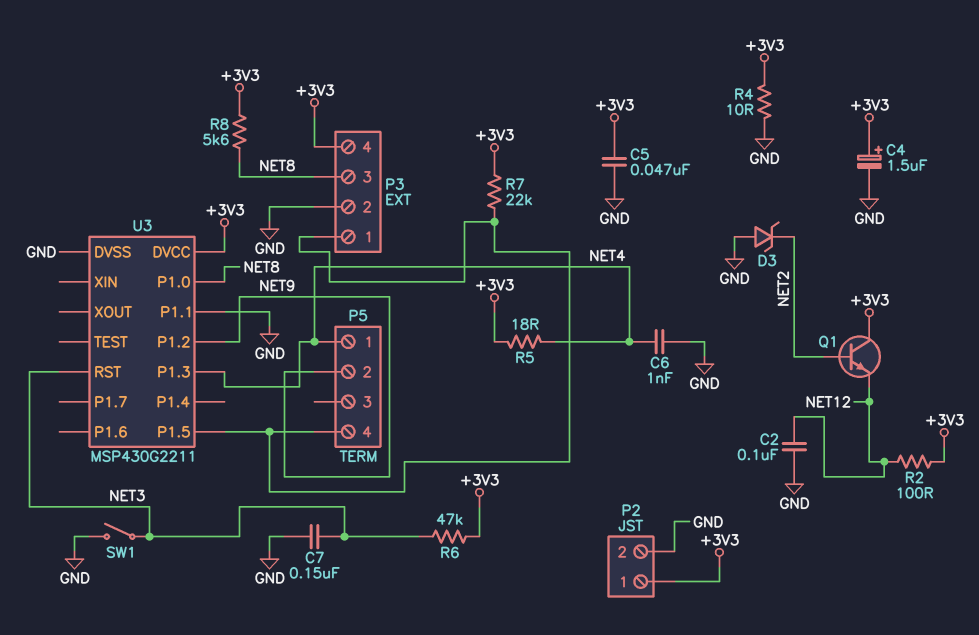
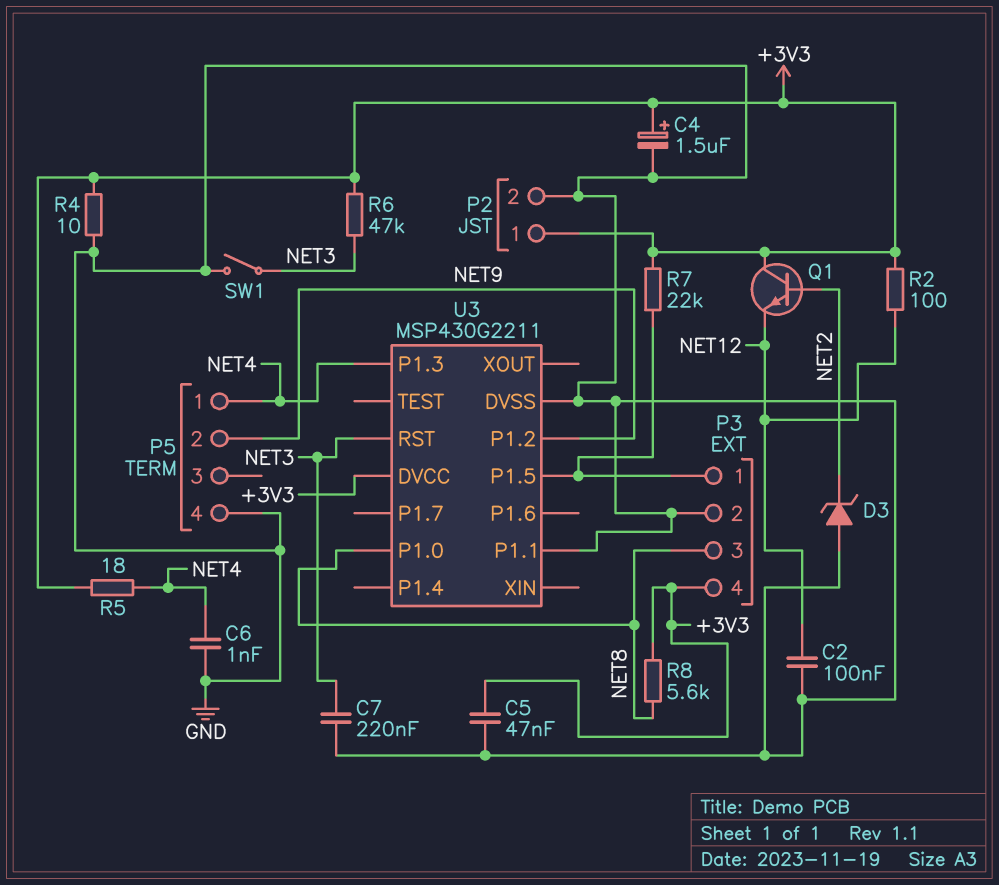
C7: 150nF (GND, NET3) -> 220nF (GND, NET3)
P5 pin 4: P3/1 -> GND

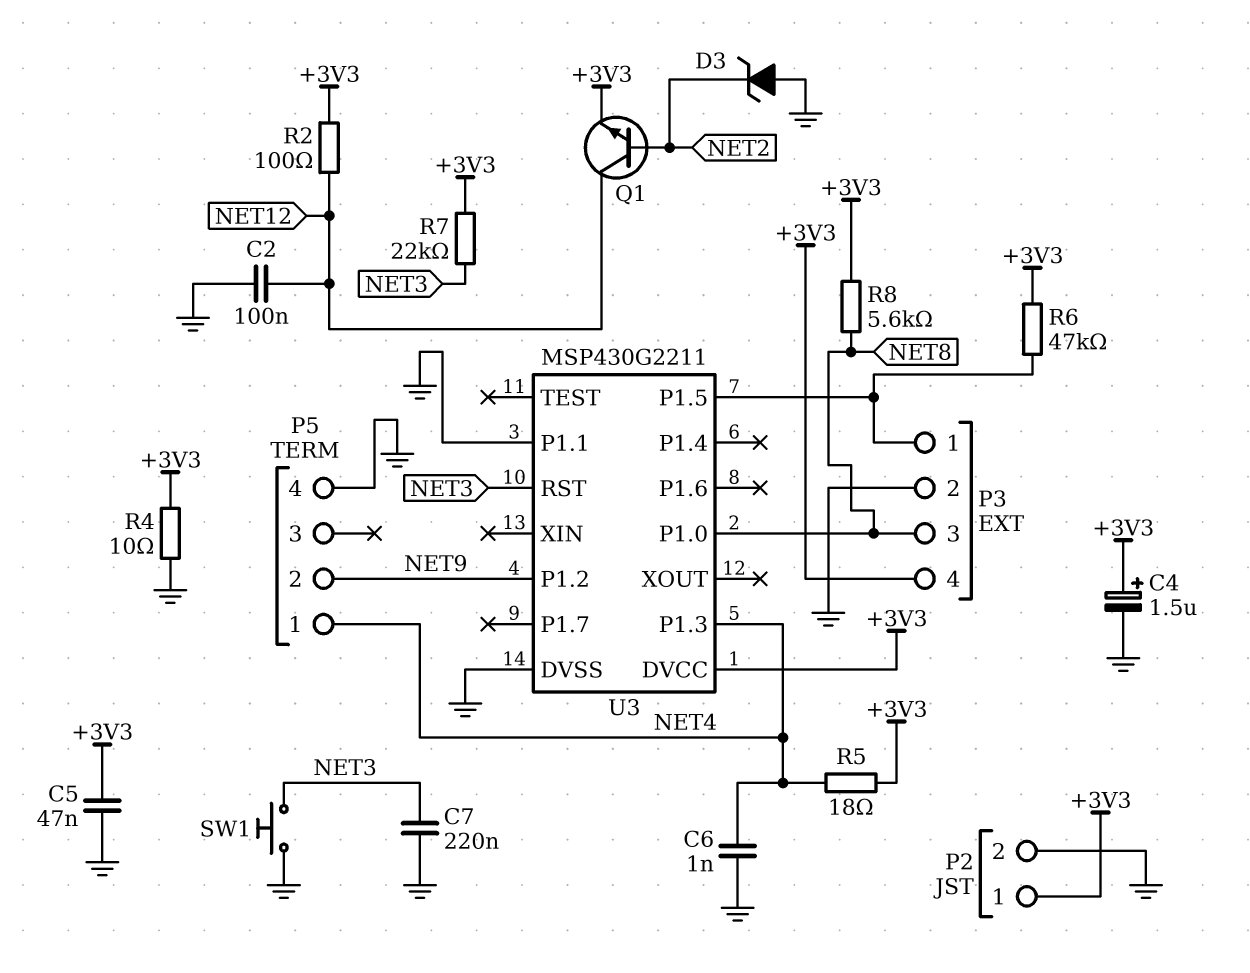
Q1: NPN (B NET2, C +3V3, E NET12) -> NPN (B NET2, C NET12, E +3V3)
R6: 47k (+3V3, NET3) -> 47k (+3V3, P3/1)
R7: 22k (+3V3, P3/1) -> 22k (+3V3, NET3)
SW1: switch (GND, NET3) -> button (GND, NET3)

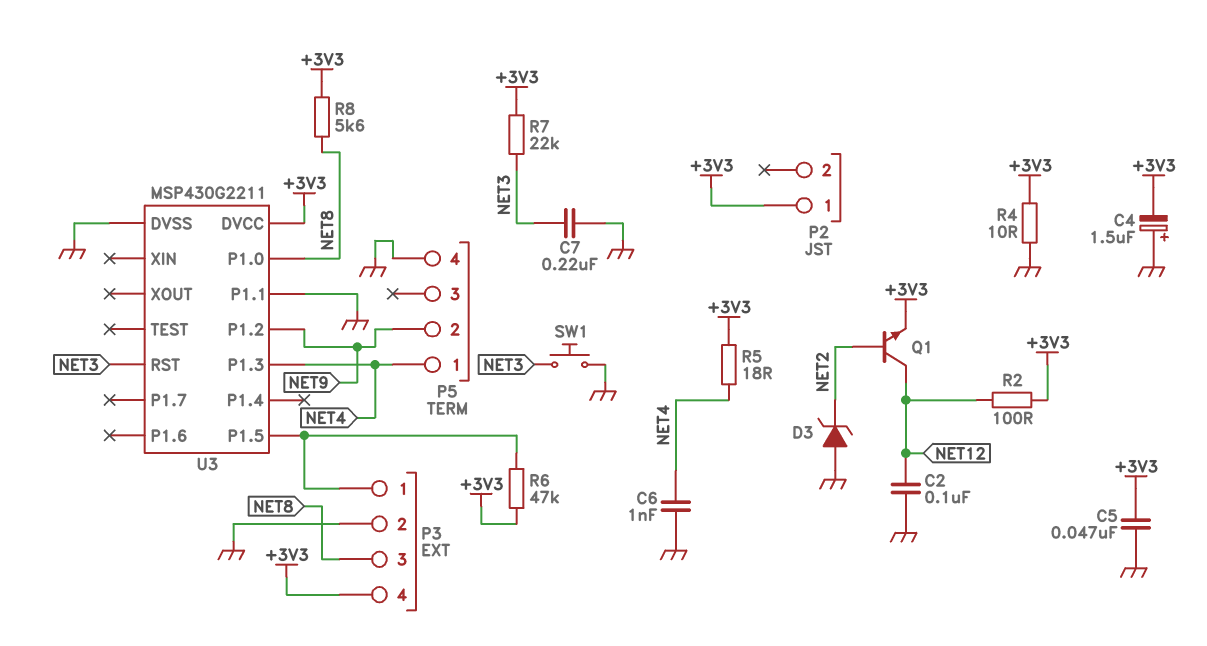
C4: 1.5uF (plus +3V3, minus GND) -> 1.5uF (plus GND, minus +3V3)
P2 pin 2: GND -> none

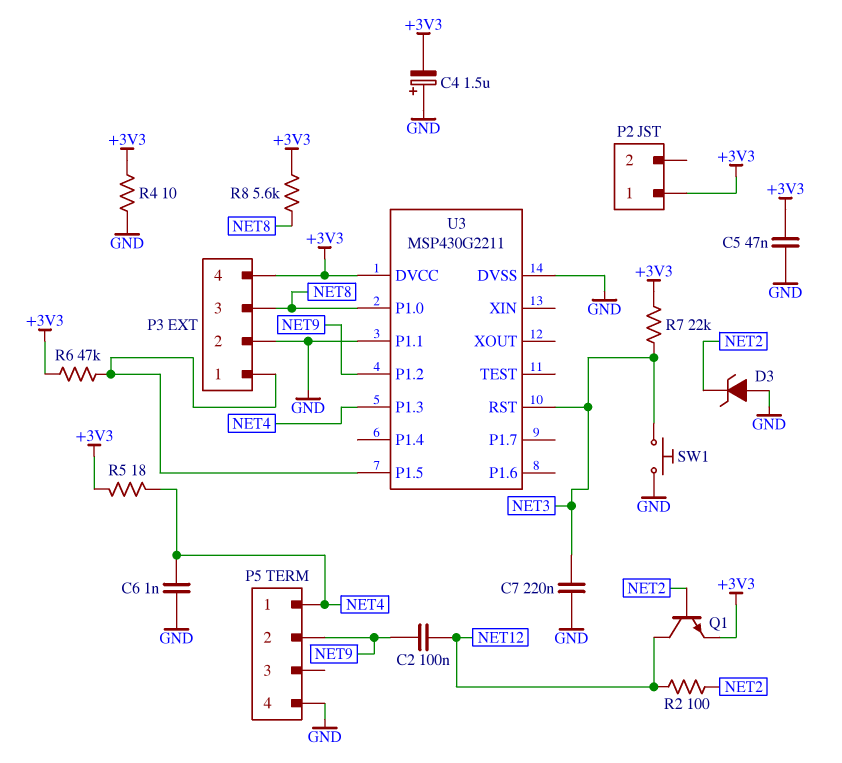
C2: 100nF (GND, NET12) -> 100nF (NET9, NET12)
R2: 100 (+3V3, NET12) -> 100 (NET2, NET12)

